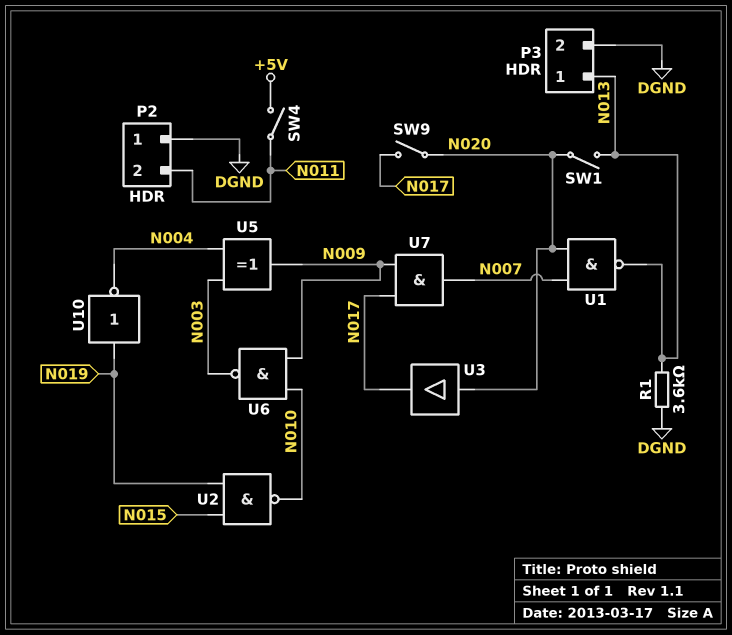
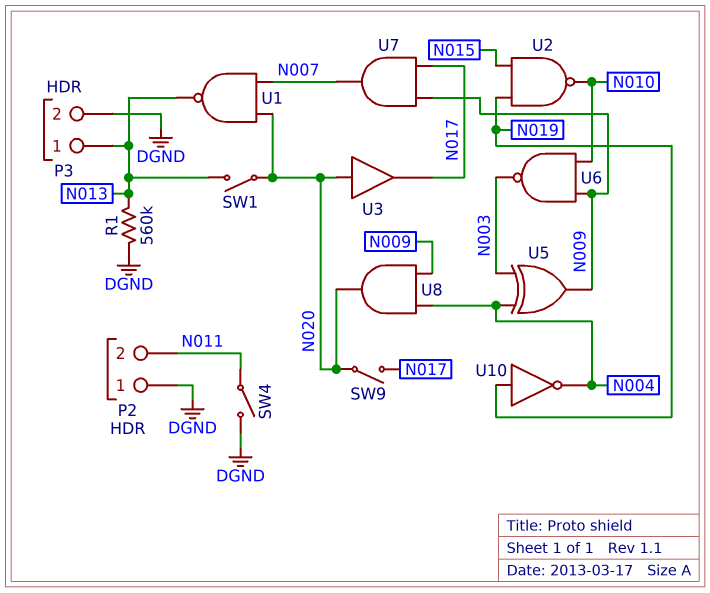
R1: 3.6k (DGND, N013) -> 560k (DGND, N013)
SW4: switch (+5V, N011) -> switch (DGND, N011)
U8: none -> AND (in N004, in N009, out N020)

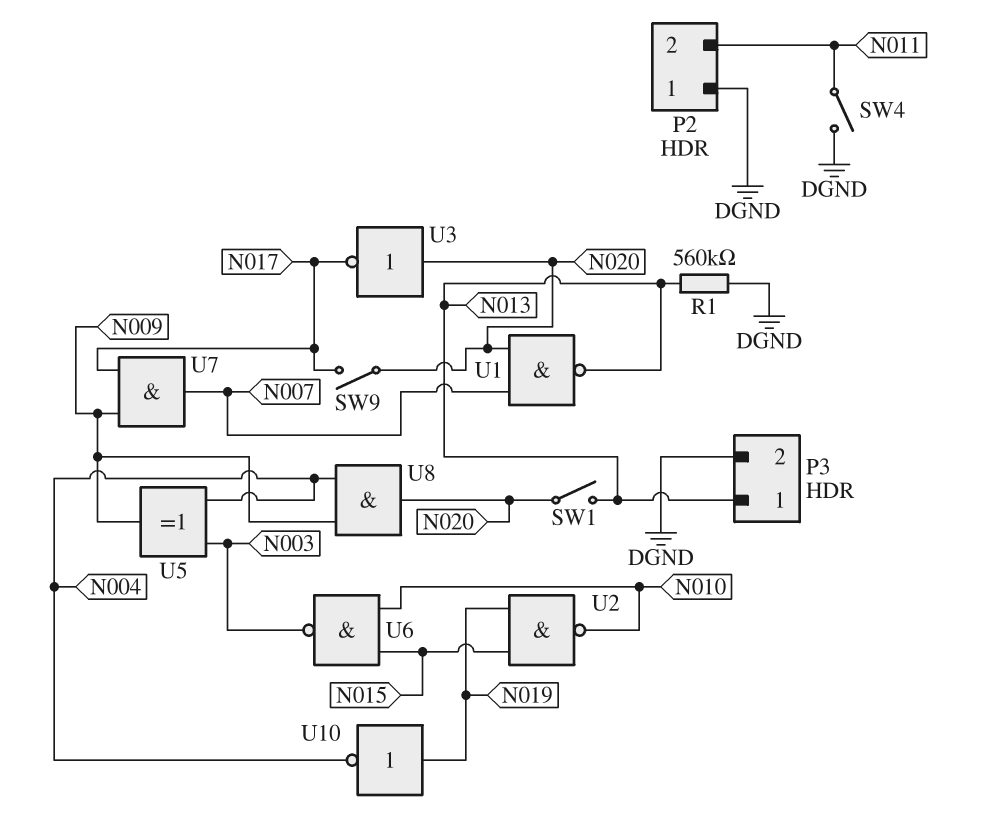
U3: buffer (in N020, out N017) -> NOT (in N020, out N017)
U6: NAND (in N009, in N010, out N003) -> NAND (in N010, in N015, out N003)

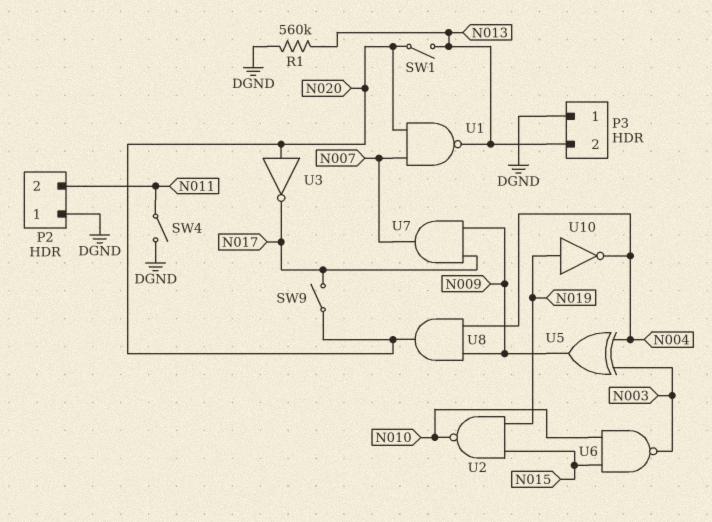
P3 pin 1: N013 -> DGND
P3 pin 2: DGND -> N013

